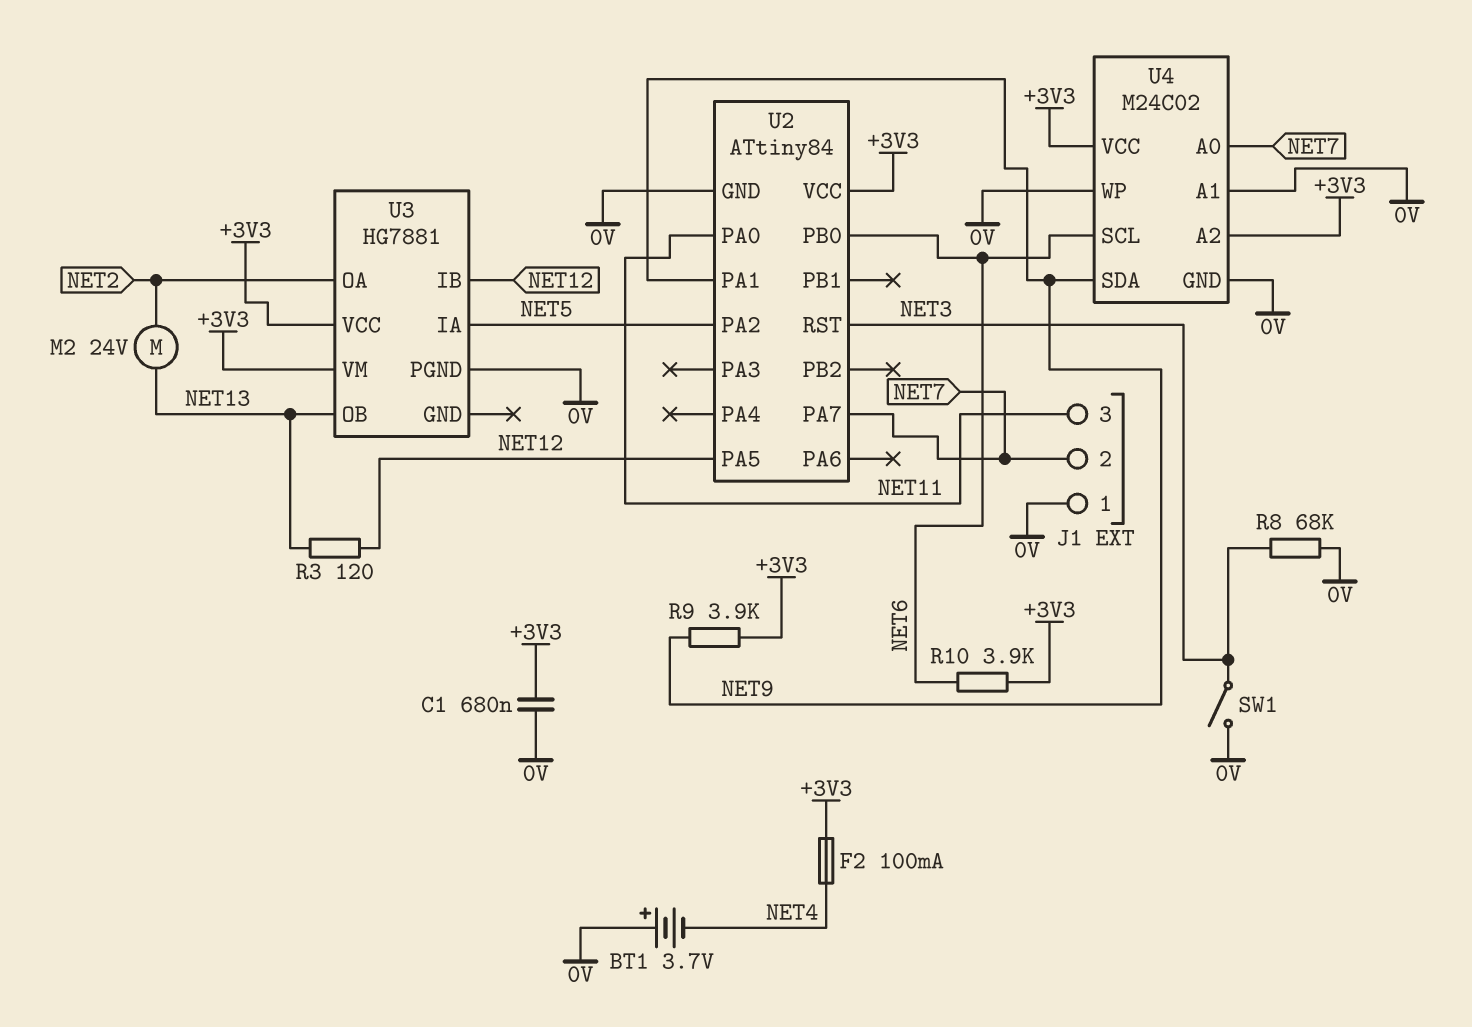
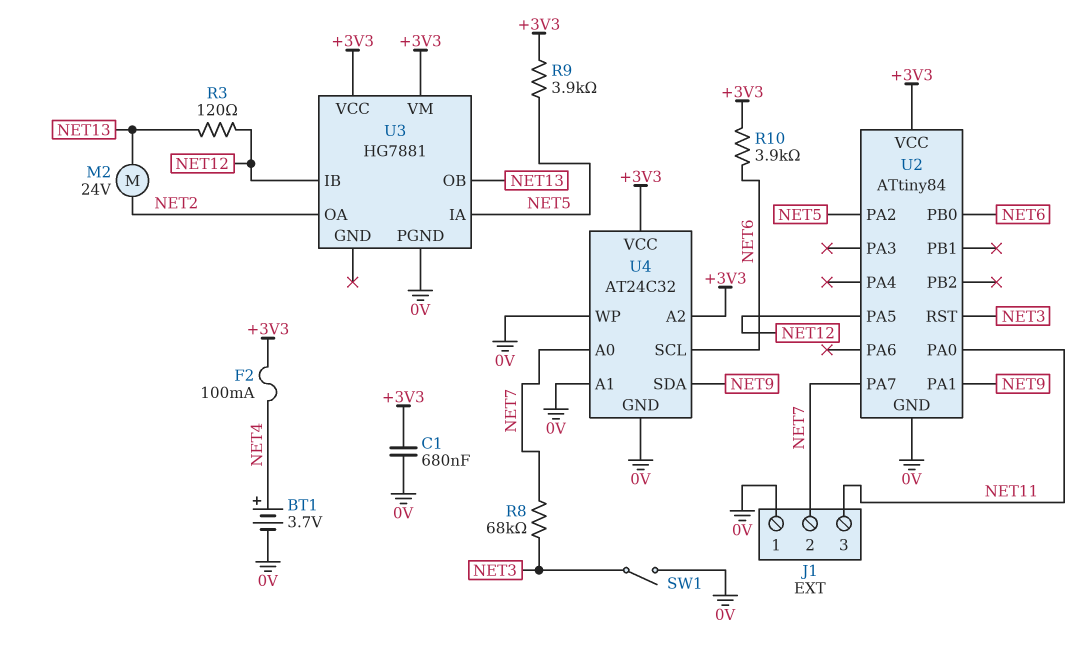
BT1: 3.7V (plus 0V, minus NET4) -> 3.7V (plus NET4, minus 0V)
R8: 68k (0V, NET3) -> 68k (NET3, NET7)
R9: 3.9k (+3V3, NET9) -> 3.9k (+3V3, NET5)
U4: M24C02 -> AT24C32

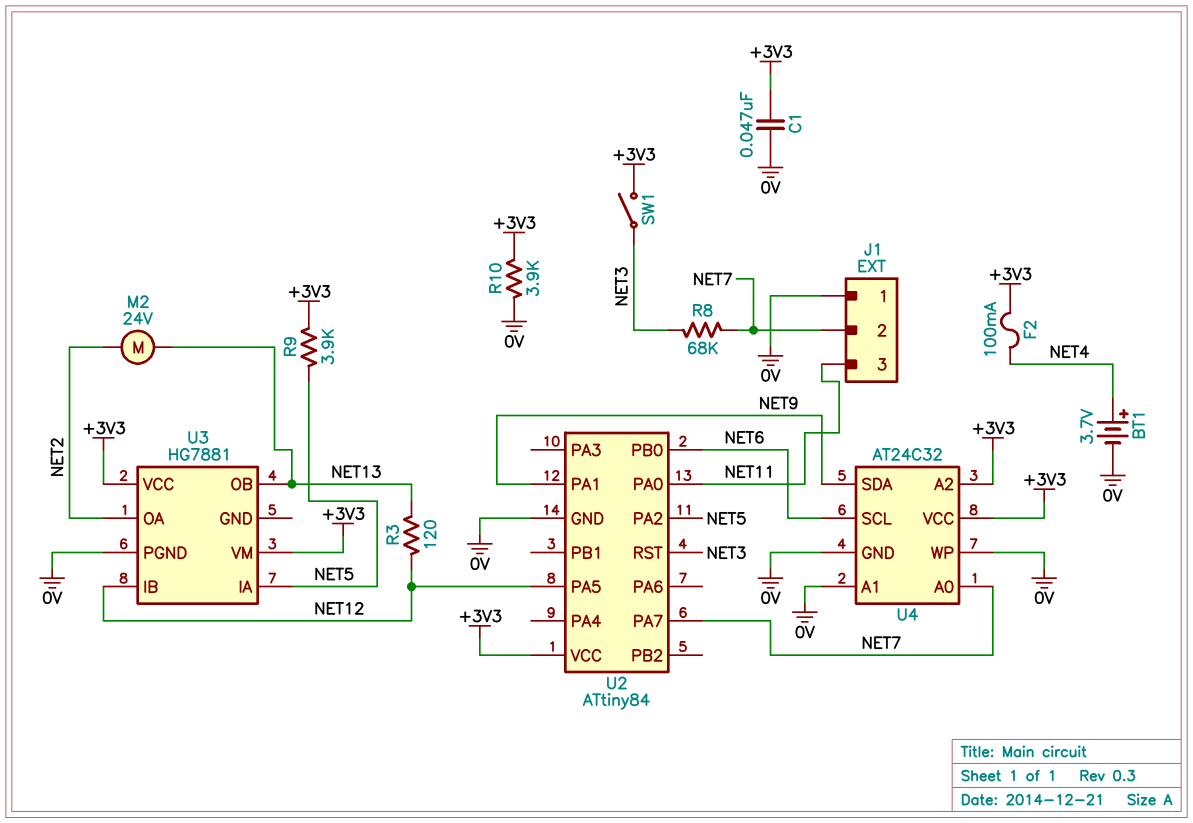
C1: 680nF (+3V3, 0V) -> 47nF (+3V3, 0V)
R10: 3.9k (+3V3, NET6) -> 3.9k (+3V3, 0V)
SW1: switch (0V, NET3) -> switch (+3V3, NET3)

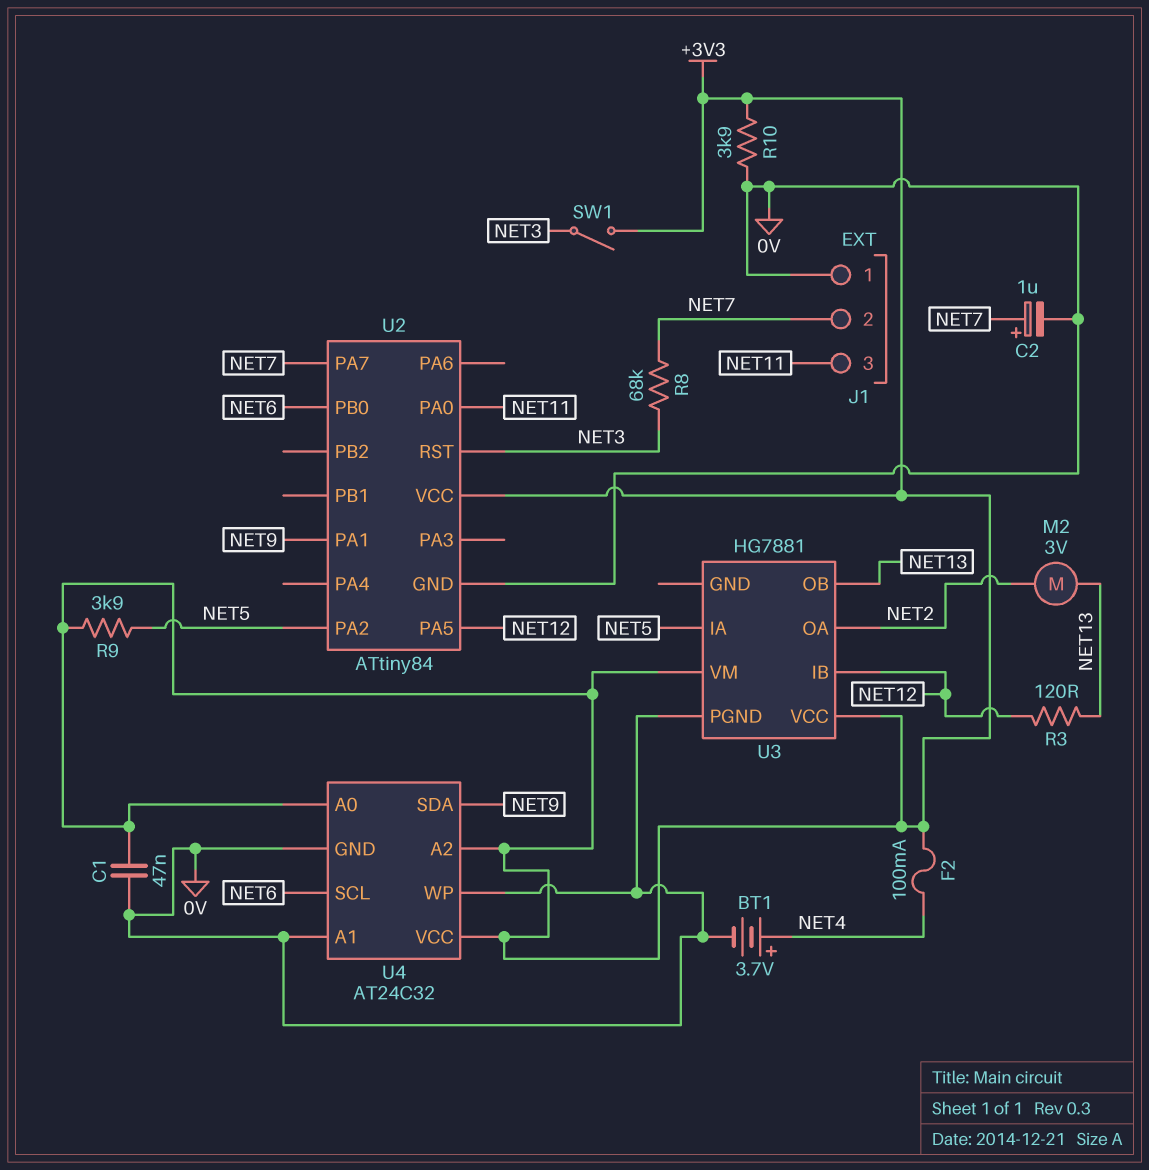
C2: none -> 1uF (plus NET7, minus 0V)
M2: motor 24V (NET2, NET13) -> motor 3V (NET2, NET13)
U4 pin A0: NET7 -> +3V3

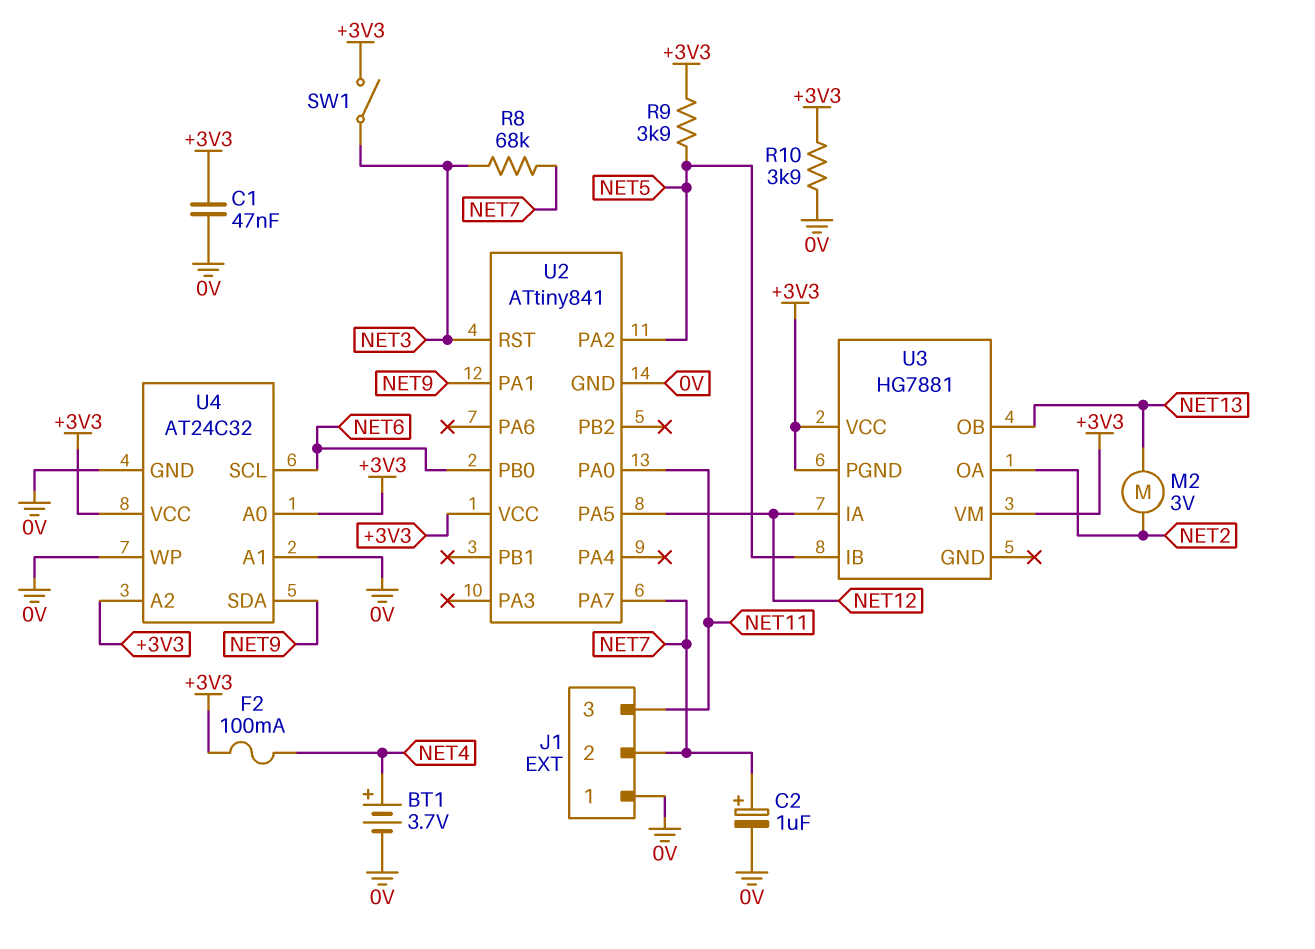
R3: 120 (NET12, NET13) -> none
U2: ATtiny84 -> ATtiny841
U3 pin IA: NET5 -> NET12
U3 pin IB: NET12 -> NET5
U3 pin PGND: 0V -> +3V3

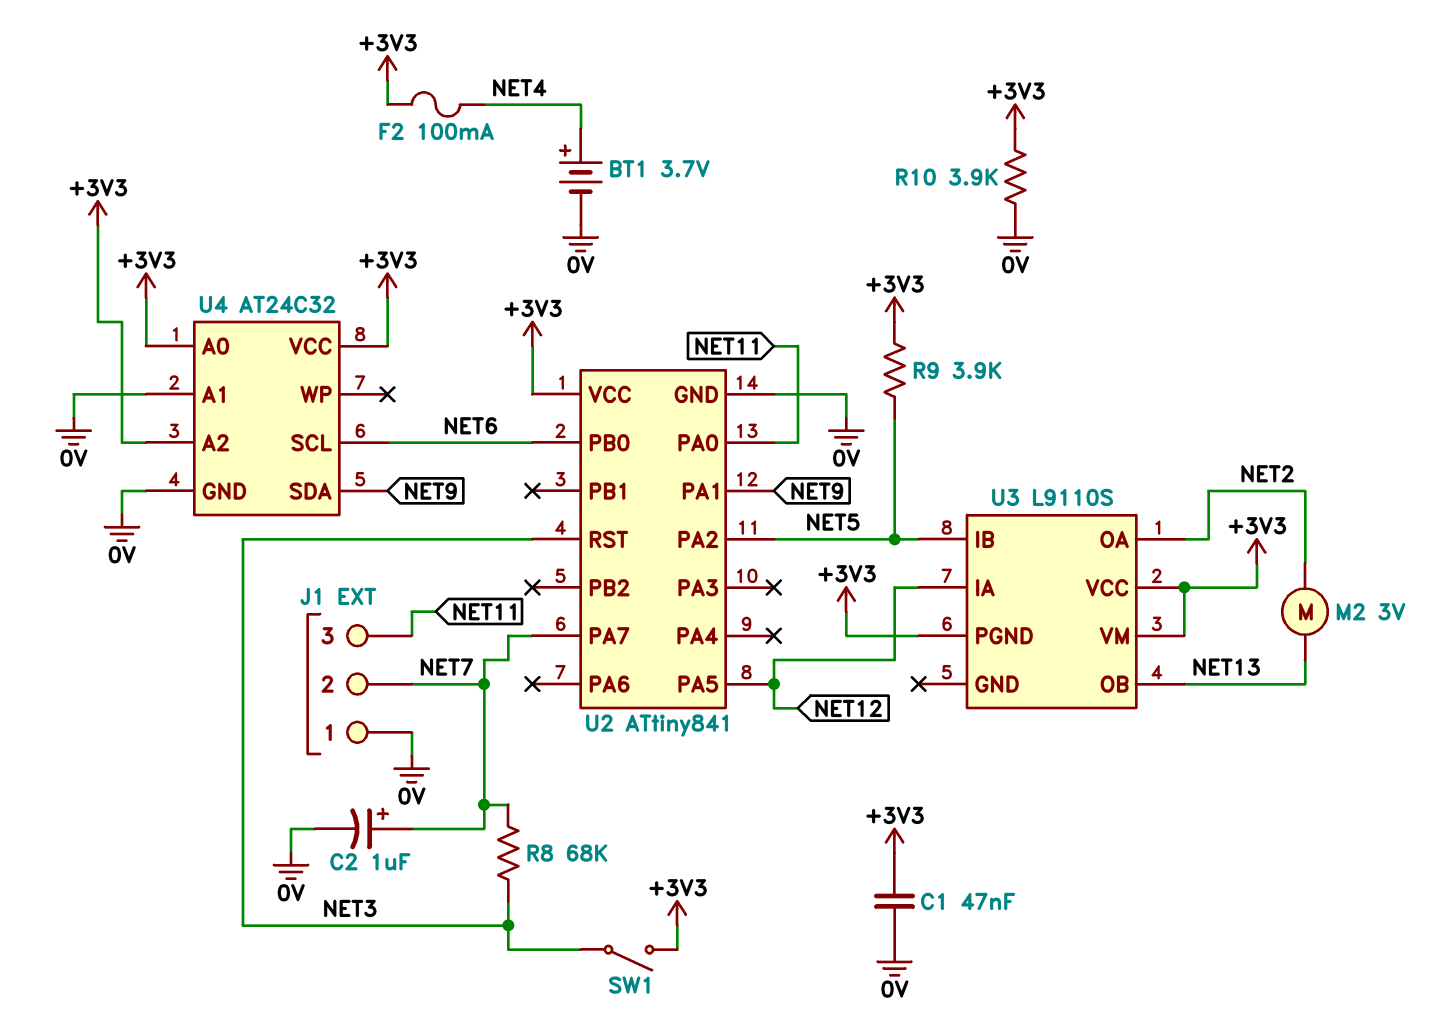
U3: HG7881 -> L9110S
U4 pin WP: 0V -> none

